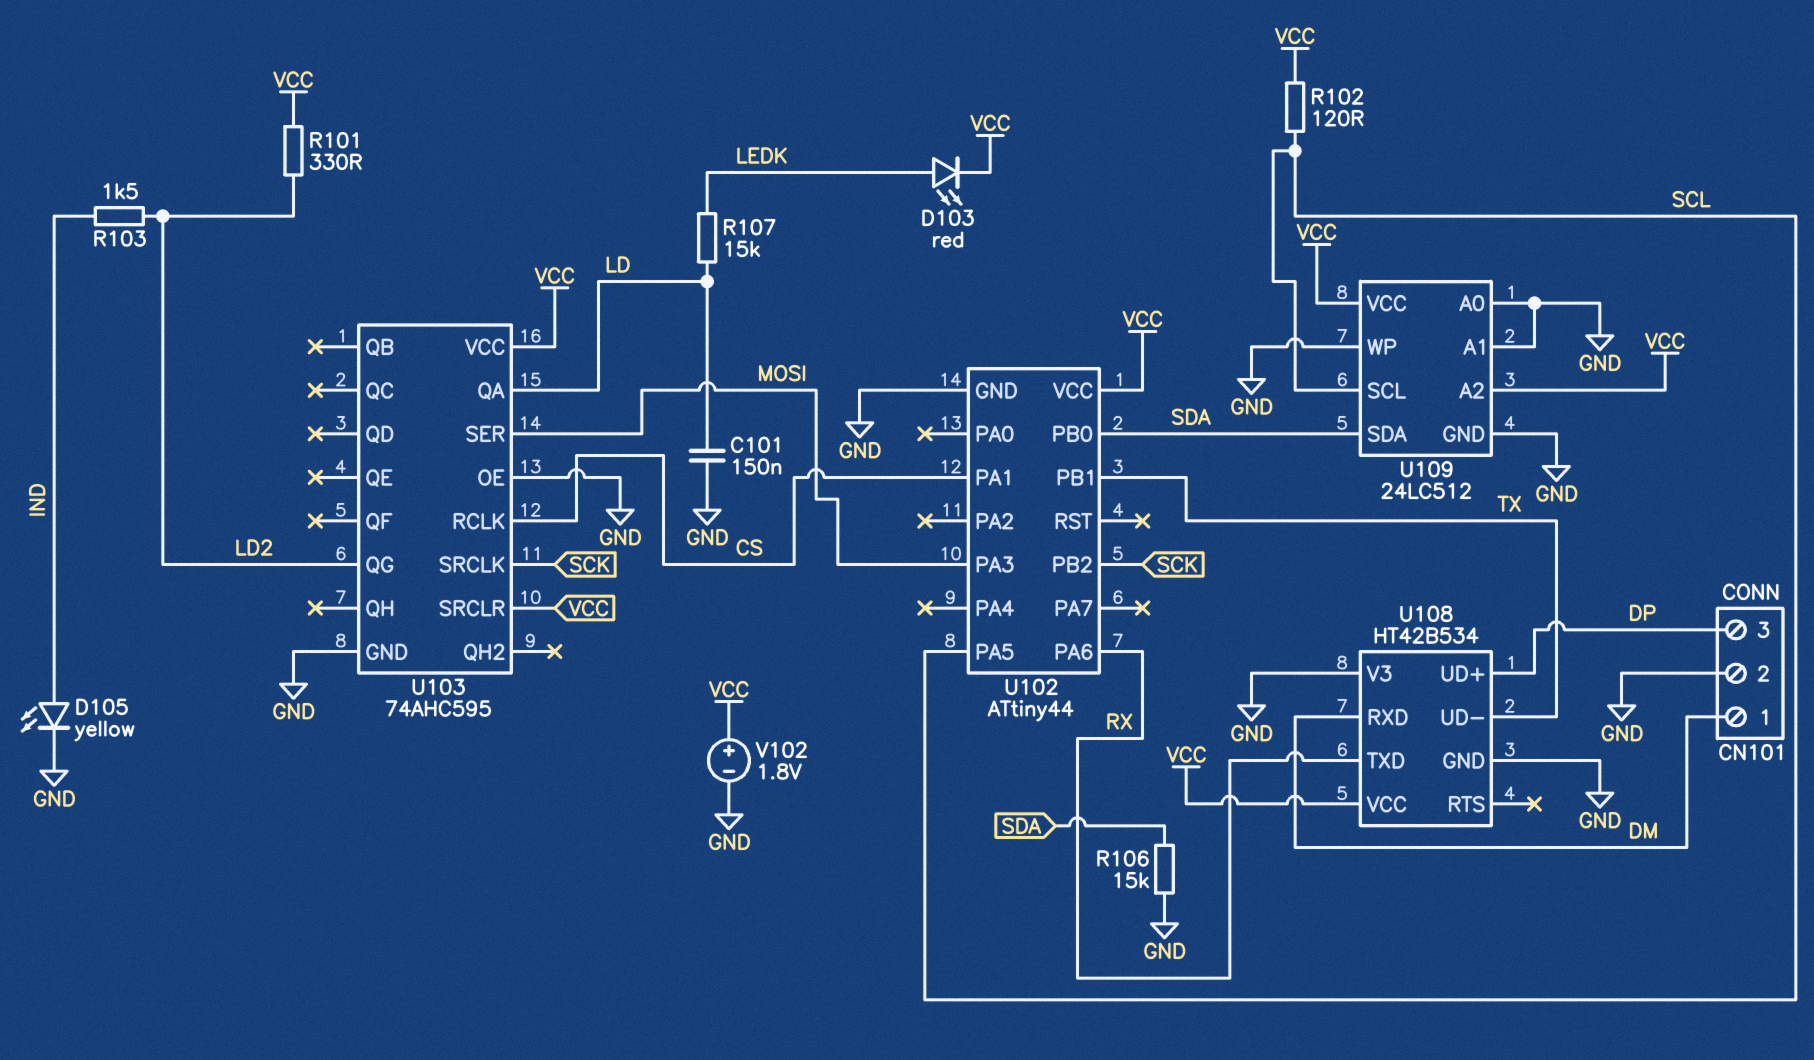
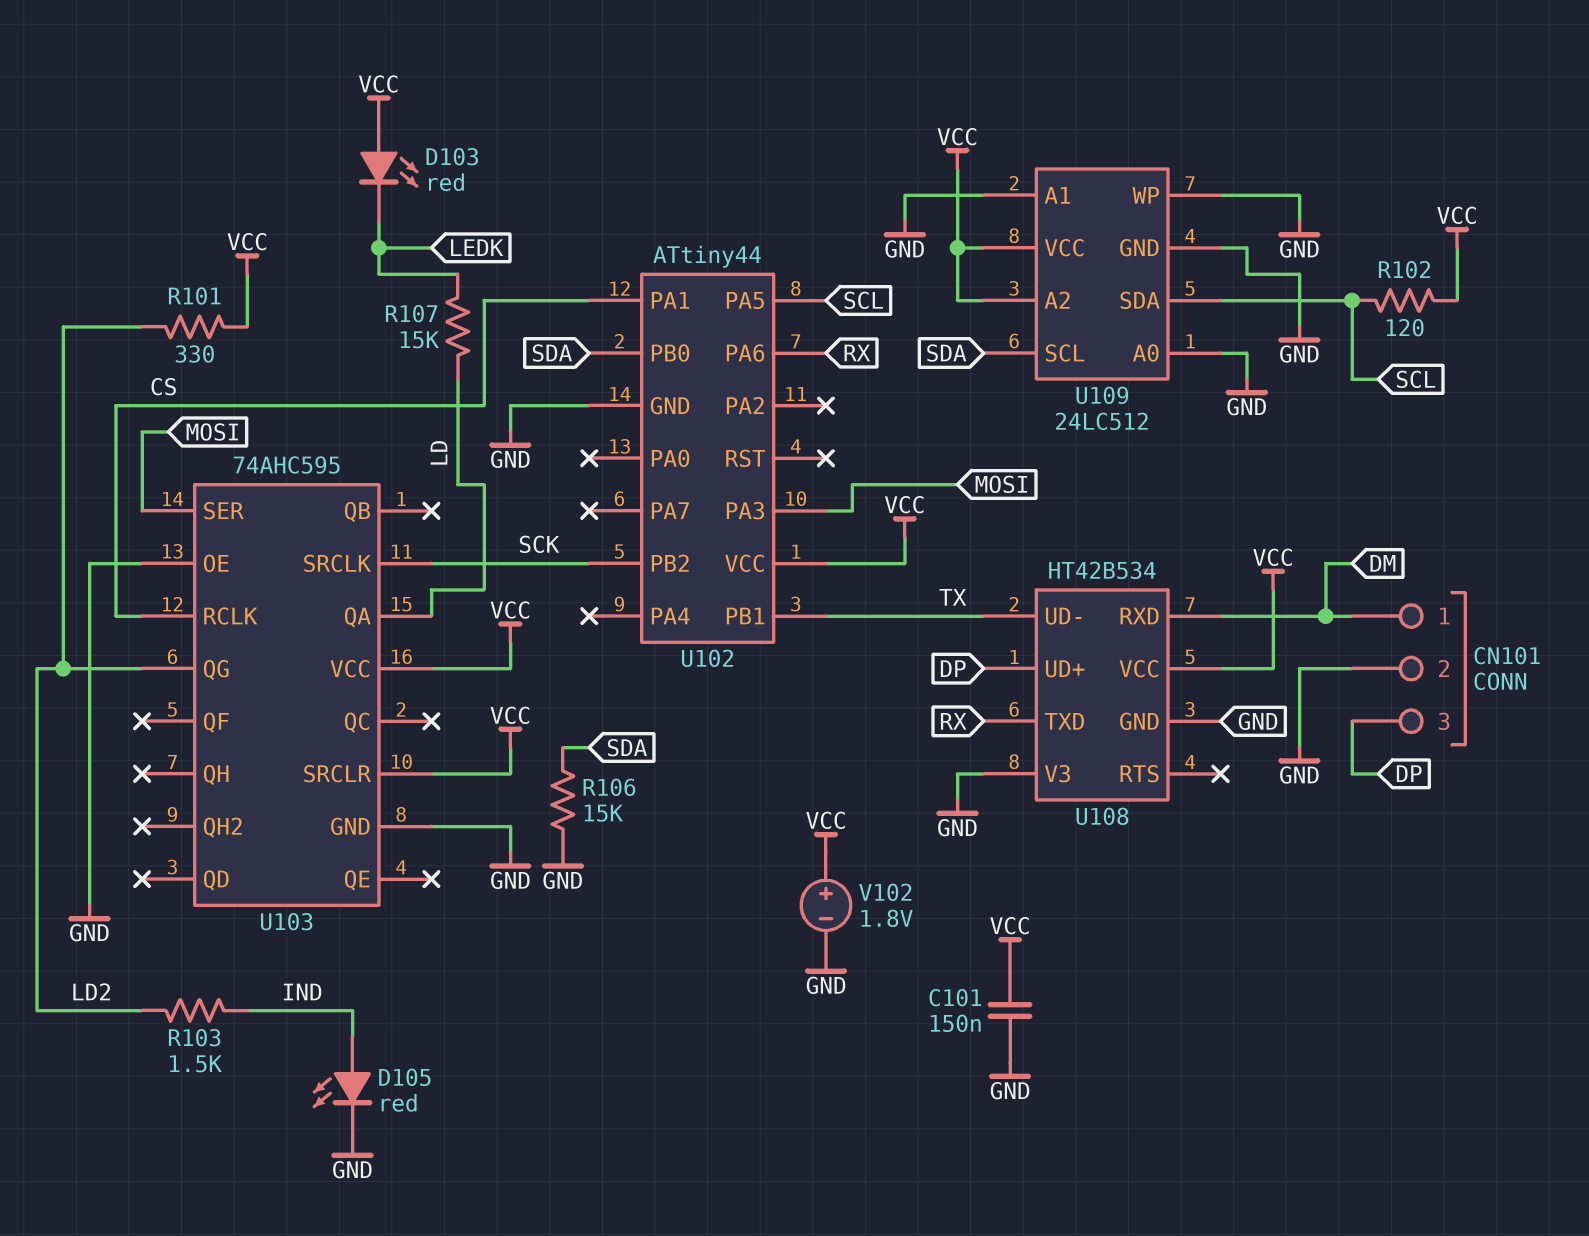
C101: 150nF (GND, LD) -> 150nF (GND, VCC)
D103: LED red (A LEDK, K VCC) -> LED red (A VCC, K LEDK)
D105: LED yellow (A IND, K GND) -> LED red (A IND, K GND)
U109 pin SCL: SCL -> SDA
U109 pin SDA: SDA -> SCL

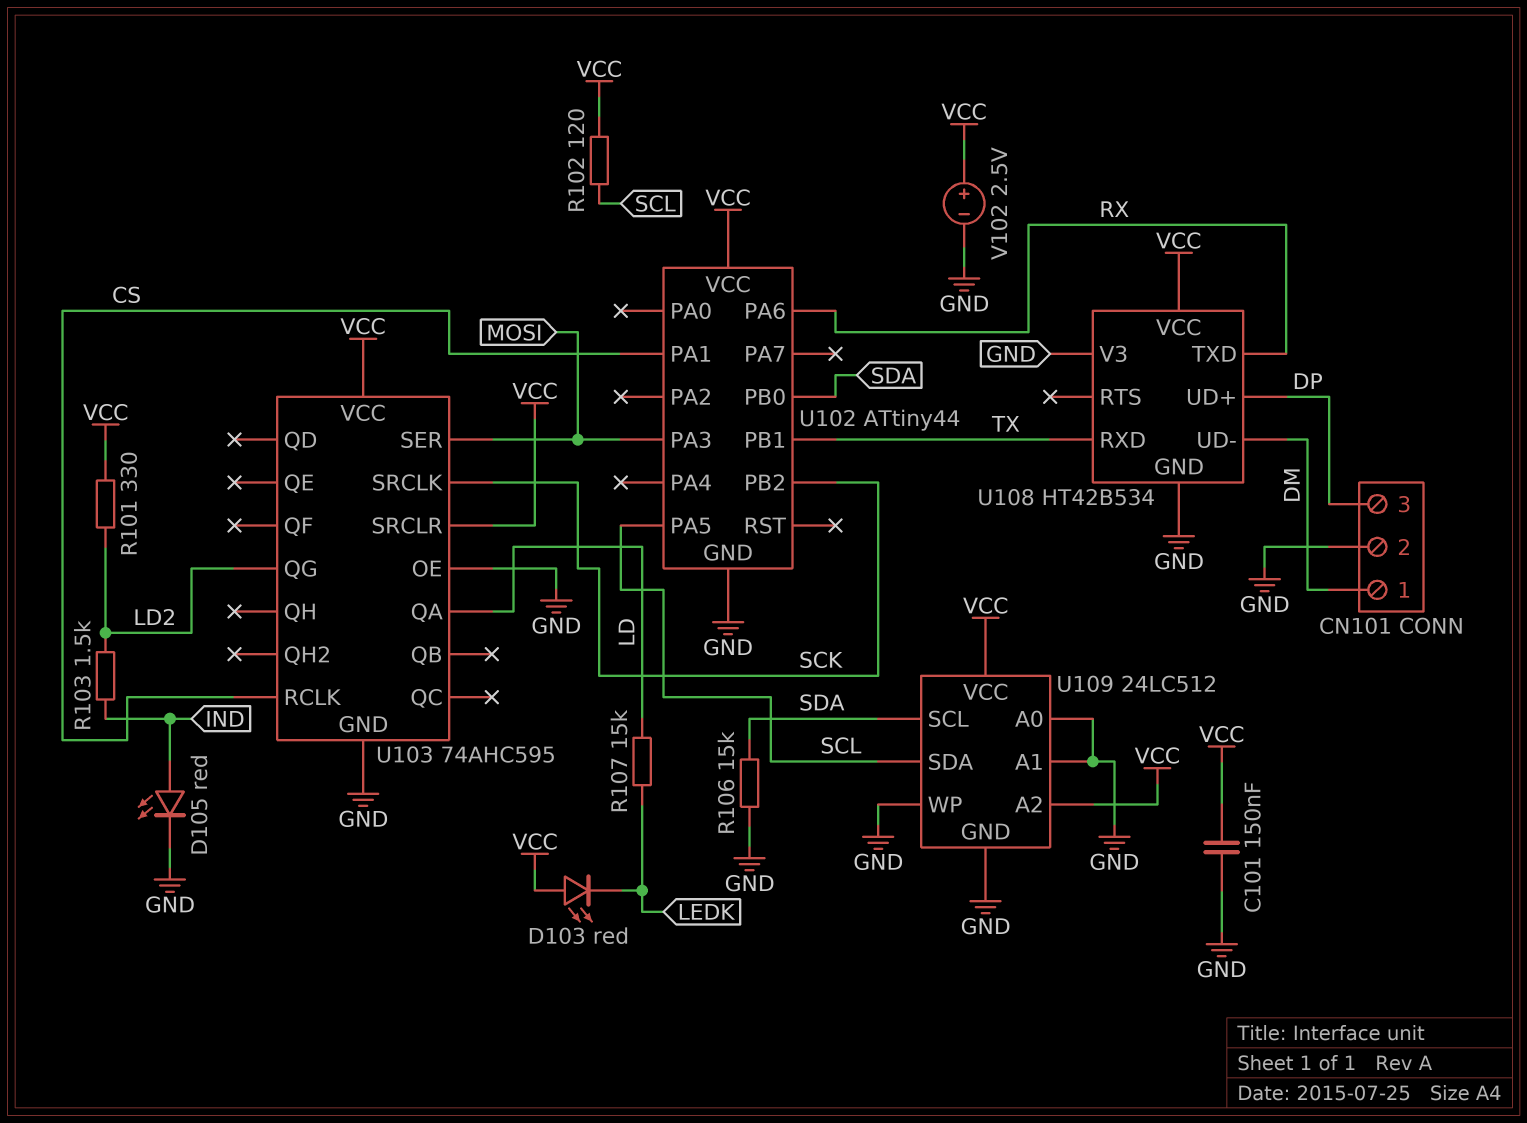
U108 pin RXD: DM -> TX
U108 pin UD-: TX -> DM
V102: 1.8V (plus VCC, minus GND) -> 2.5V (plus VCC, minus GND)

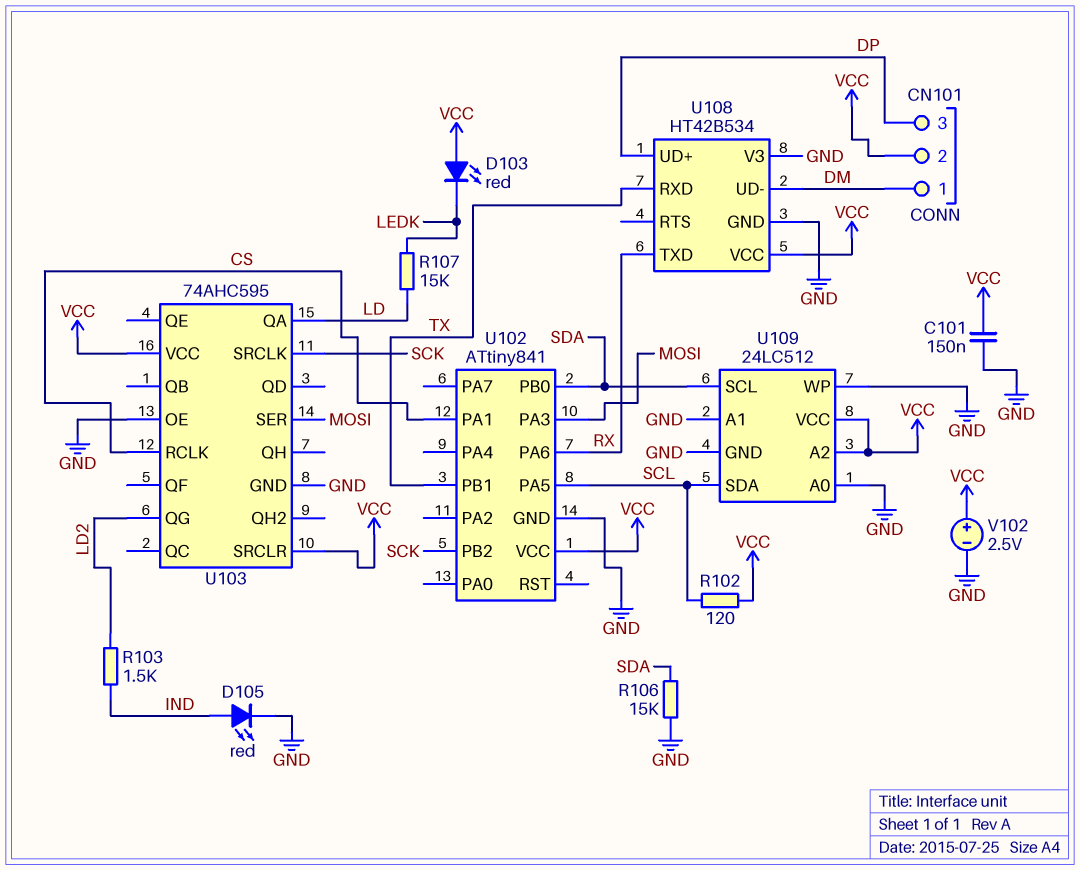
CN101 pin 2: GND -> VCC
R101: 330 (LD2, VCC) -> none
U102: ATtiny44 -> ATtiny841

